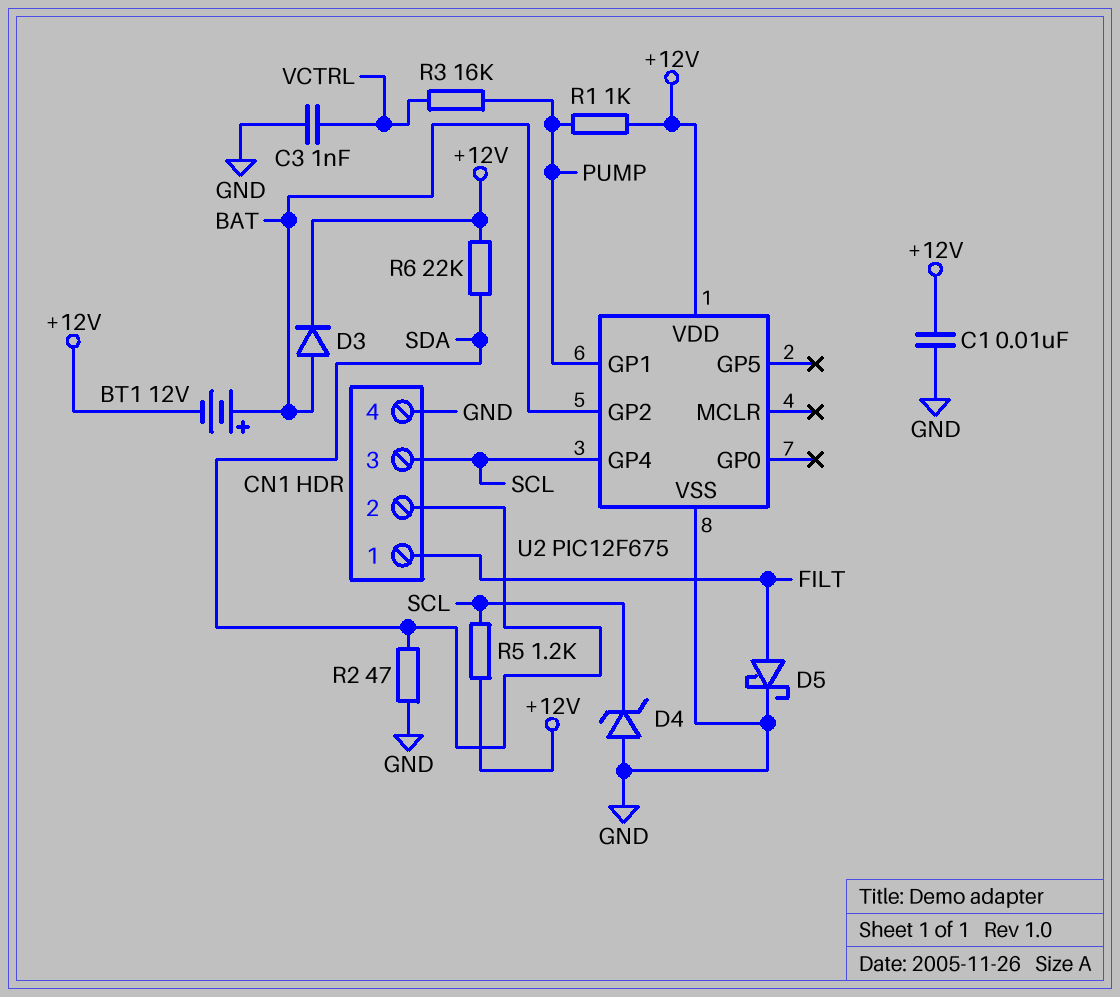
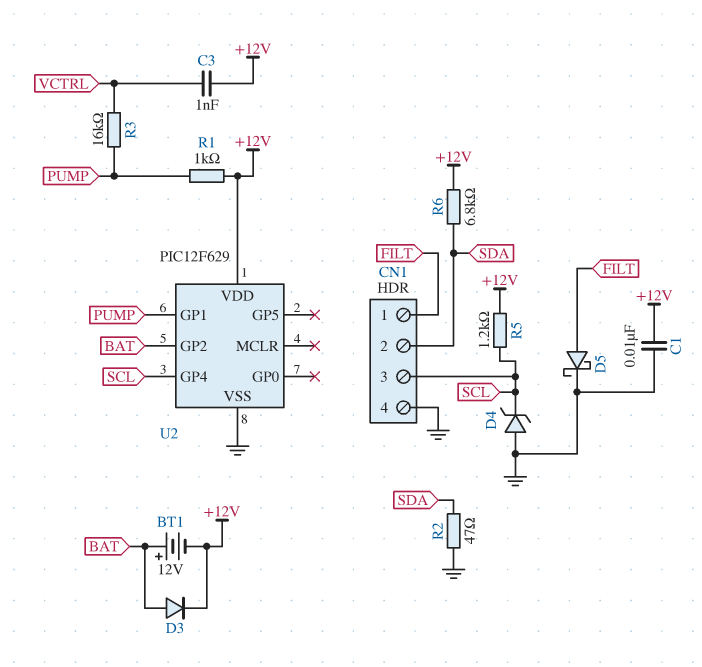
C3: 1nF (GND, VCTRL) -> 1nF (+12V, VCTRL)
R6: 22k (+12V, SDA) -> 6.8k (+12V, SDA)
U2: PIC12F675 -> PIC12F629

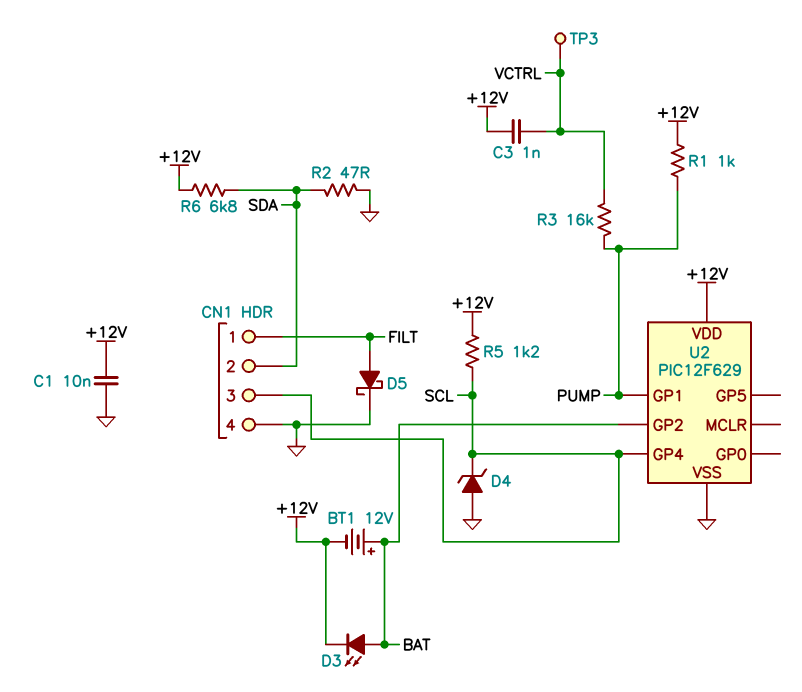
D3: diode (A BAT, K +12V) -> LED (A BAT, K +12V)
TP3: none -> test point (VCTRL)

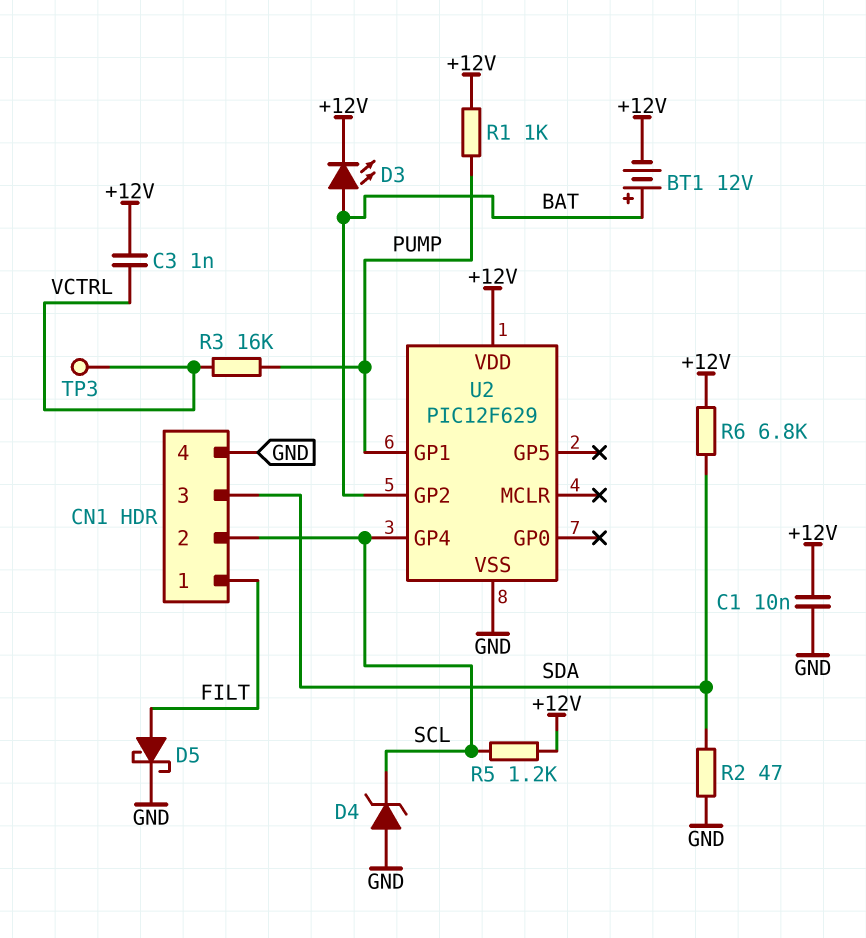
CN1 pin 2: SDA -> SCL
CN1 pin 3: SCL -> SDA

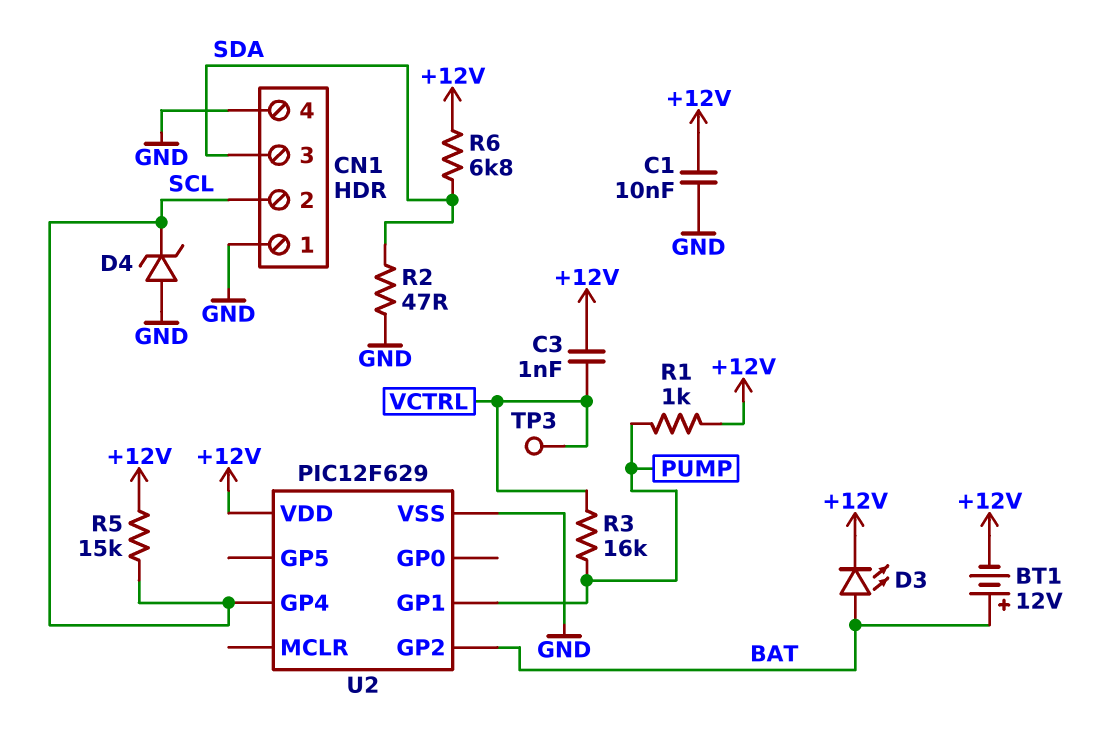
CN1 pin 1: FILT -> GND
D5: schottky (A FILT, K GND) -> none
R5: 1.2k (+12V, SCL) -> 15k (+12V, SCL)

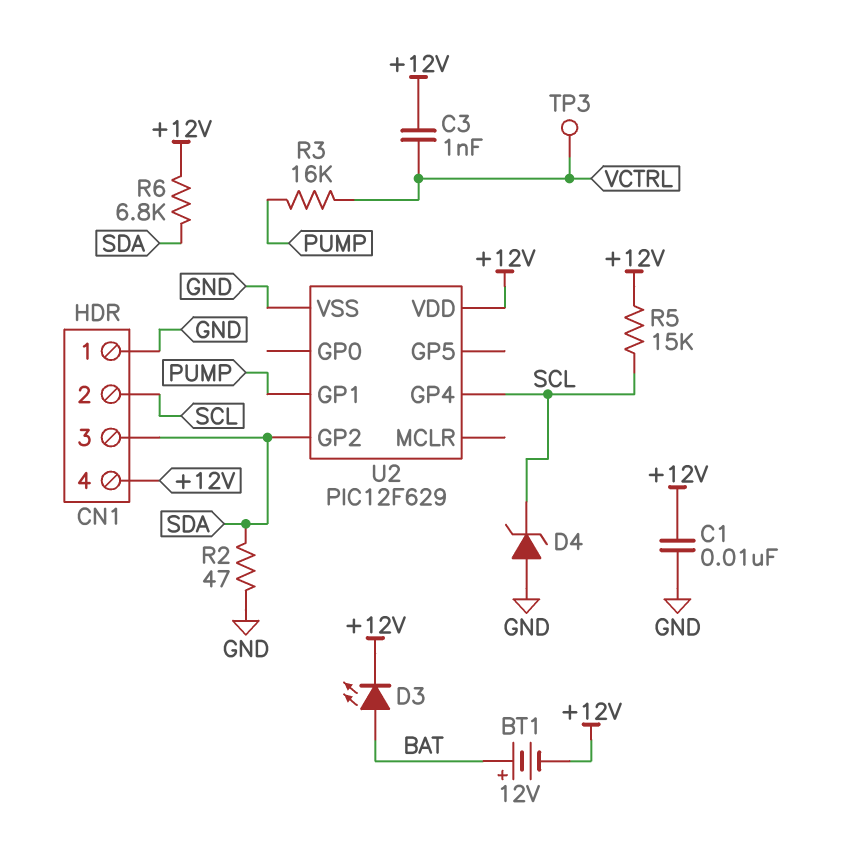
CN1 pin 4: GND -> +12V
R1: 1k (+12V, PUMP) -> none
U2 pin GP2: BAT -> SDA

